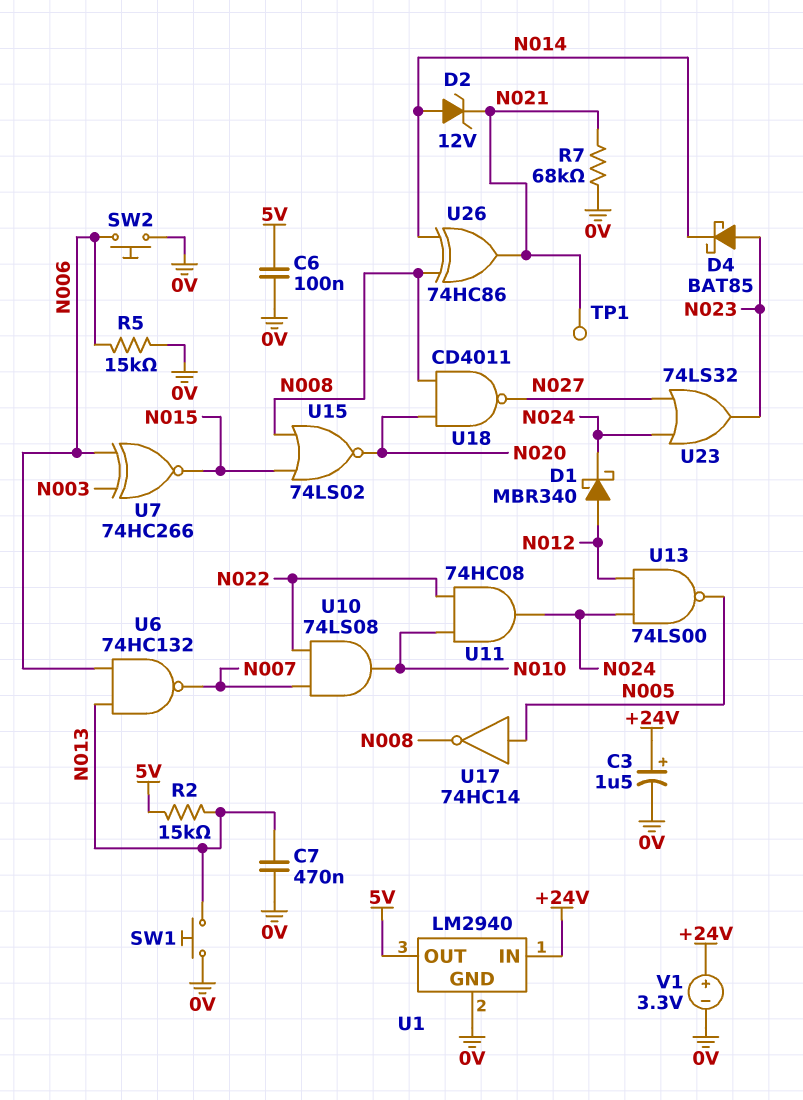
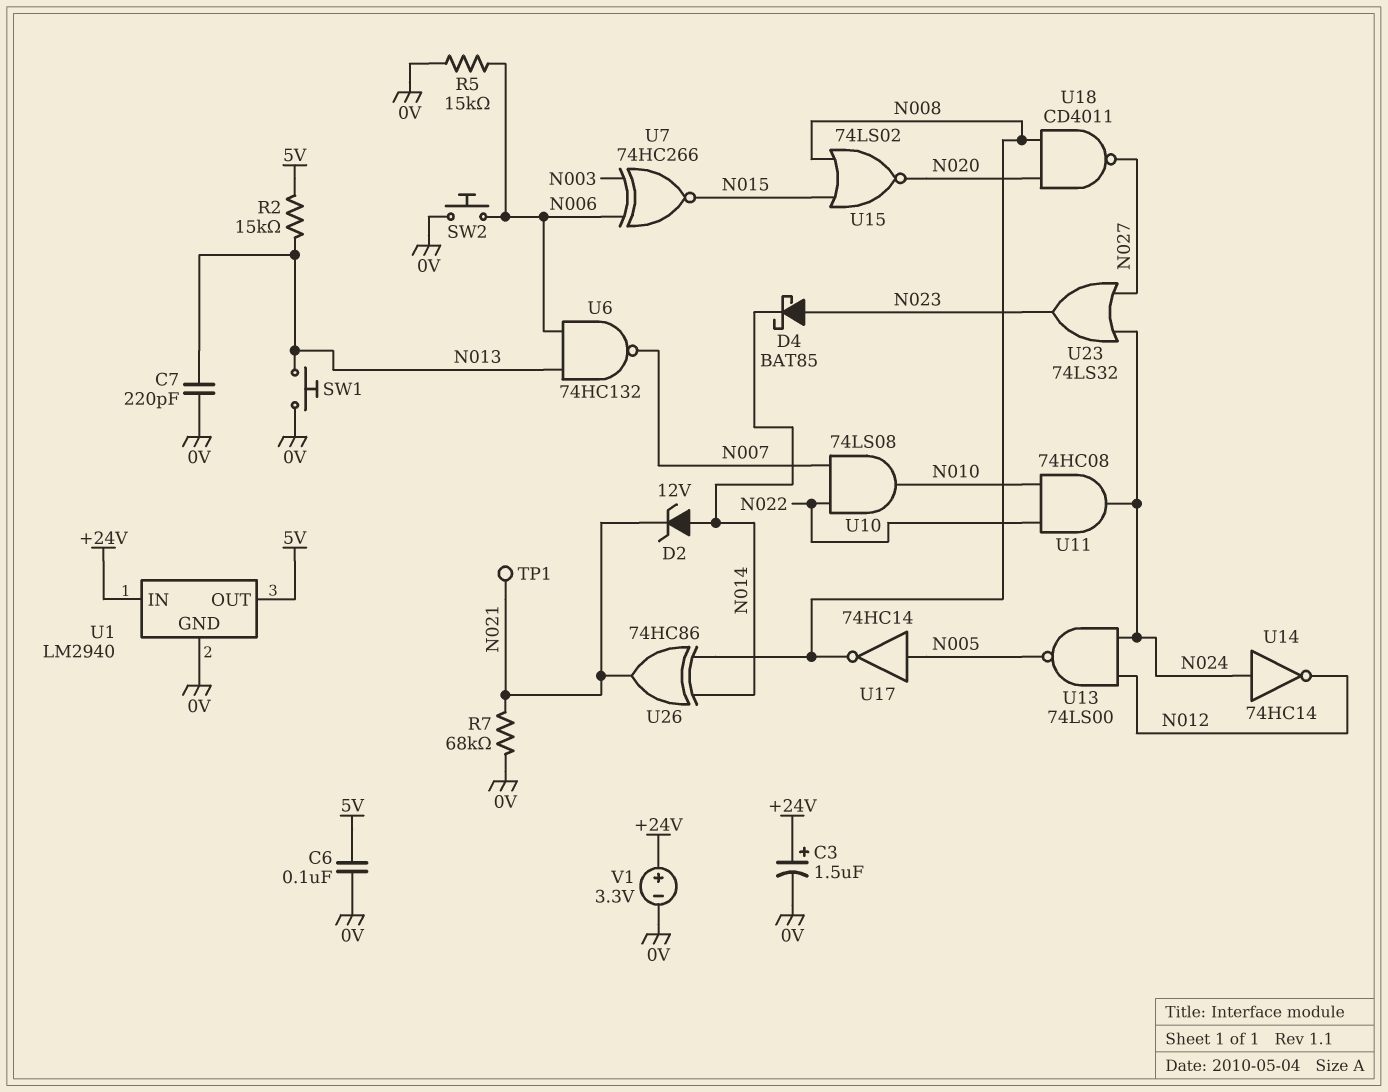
C7: 470nF (0V, N013) -> 220pF (0V, N013)
D1: schottky MBR340 (A N012, K N024) -> none
U14: none -> NOT 74HC14 (in N024, out N012)

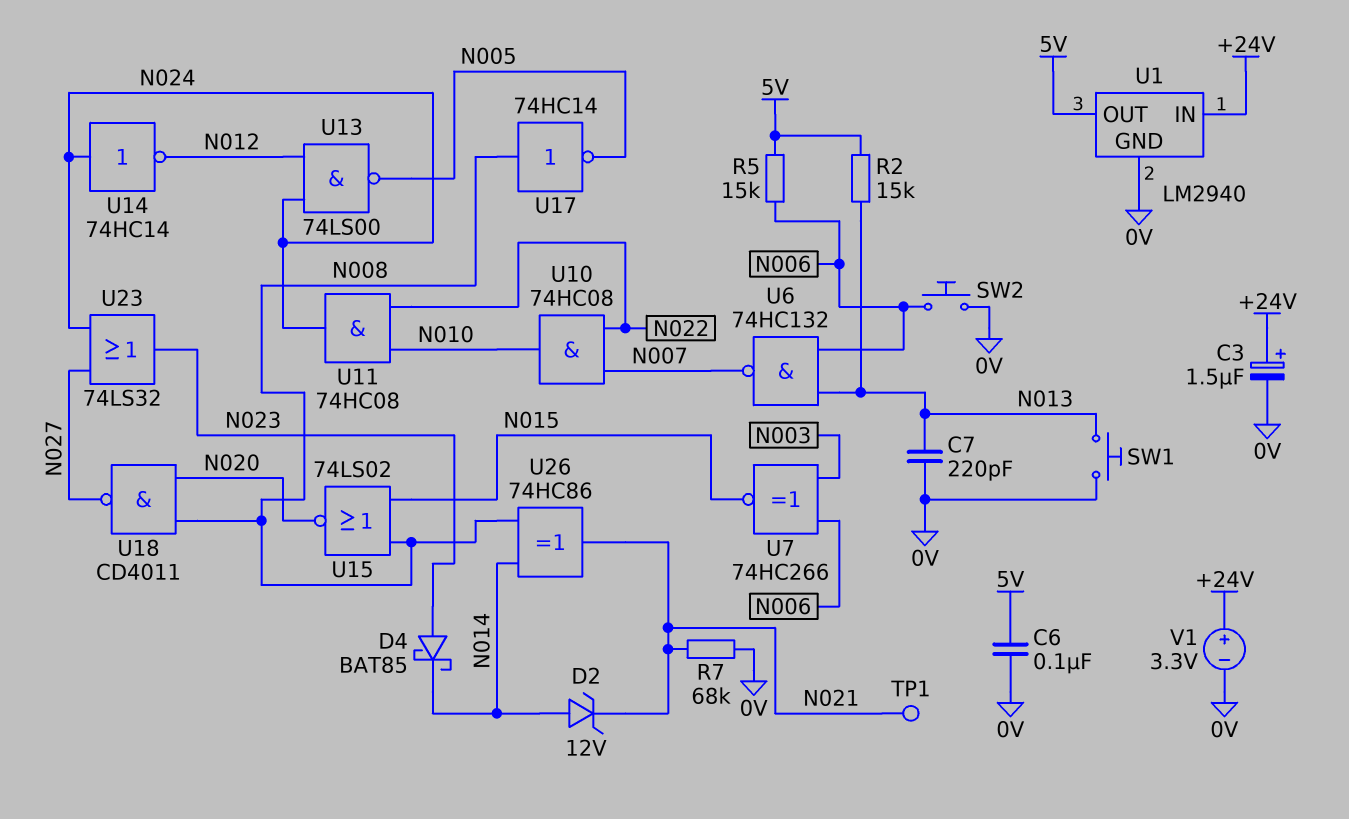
R5: 15k (0V, N006) -> 15k (5V, N006)
U10: AND 74LS08 (in N007, in N022, out N010) -> AND 74HC08 (in N007, in N022, out N010)
U17: NOT 74HC14 (in N005, out N008) -> NOT 74HC14 (in N008, out N005)

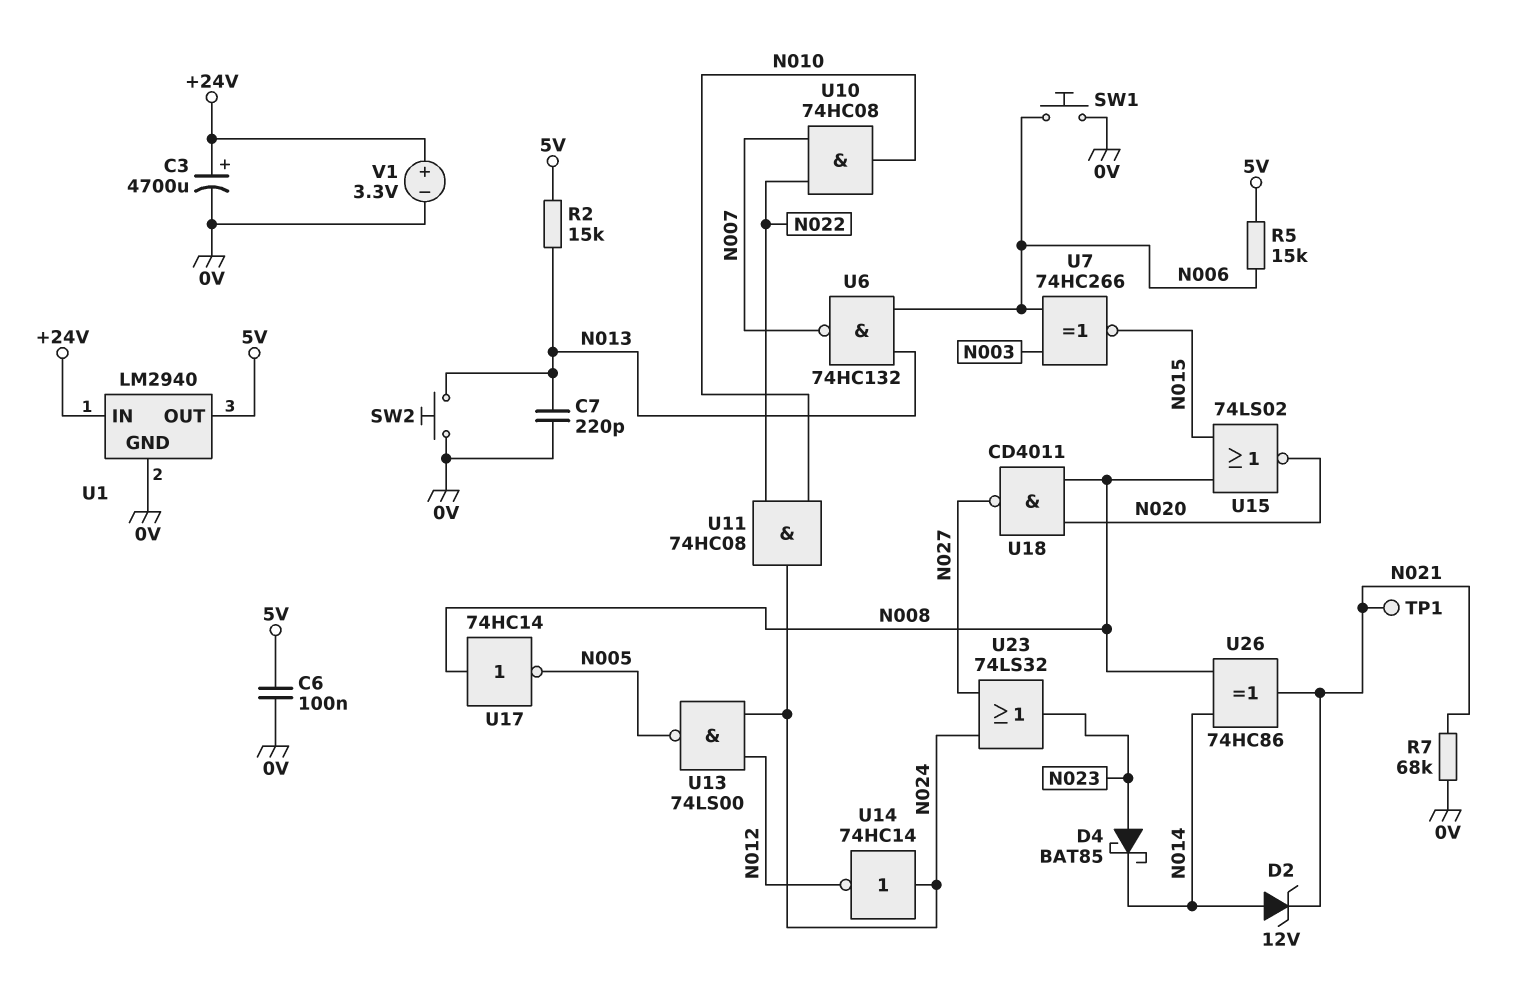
C3: 1.5uF (plus +24V, minus 0V) -> 4700uF (plus +24V, minus 0V)
SW1: button (0V, N013) -> button (0V, N006)
SW2: button (0V, N006) -> button (0V, N013)

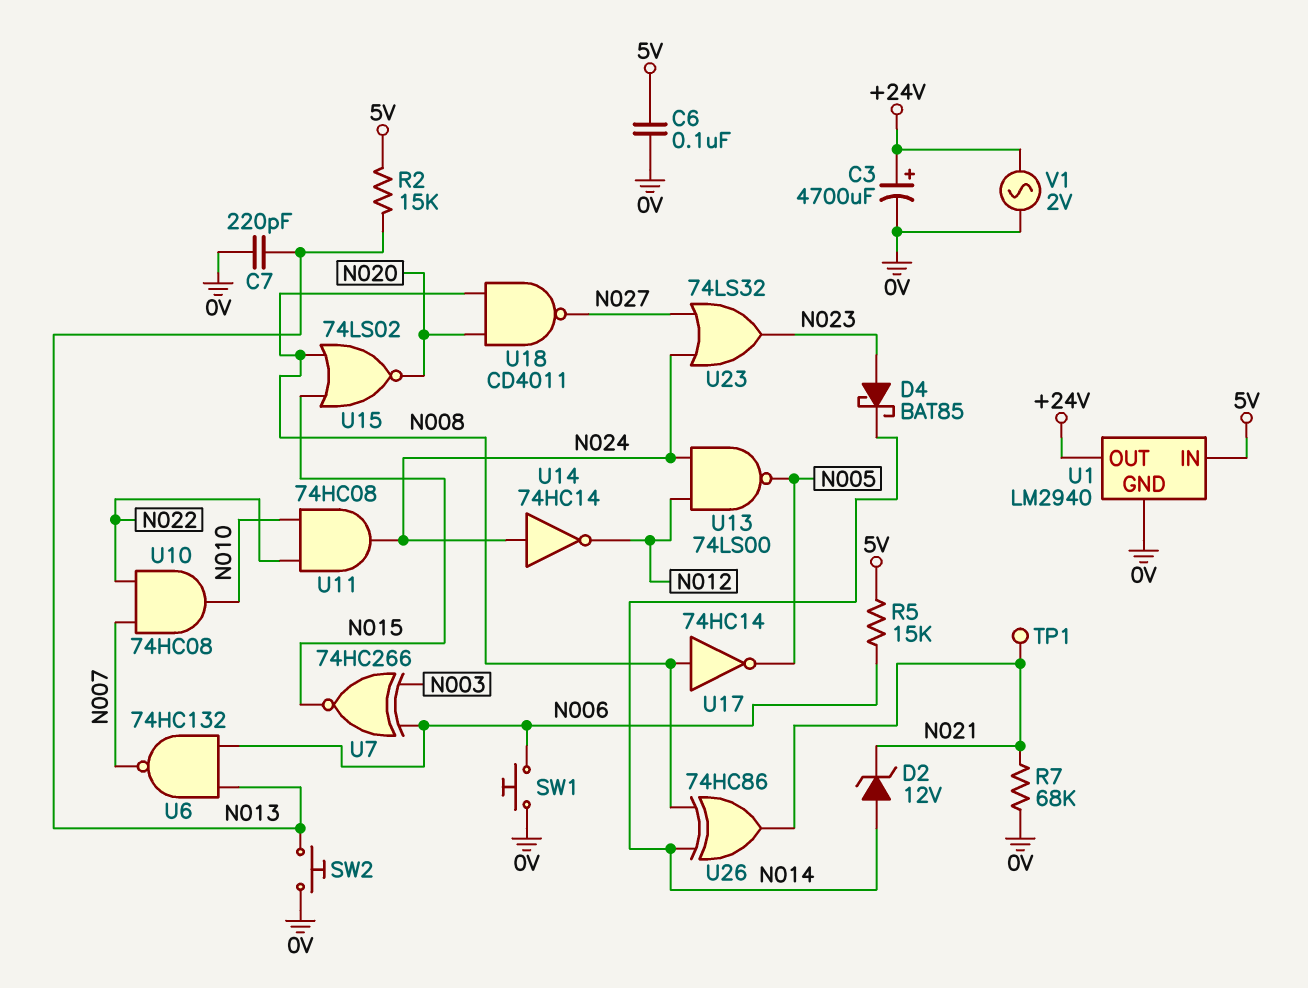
U1 pin IN: +24V -> 5V
U1 pin OUT: 5V -> +24V
V1: 3.3V (plus +24V, minus 0V) -> AC 2V (+24V, 0V)

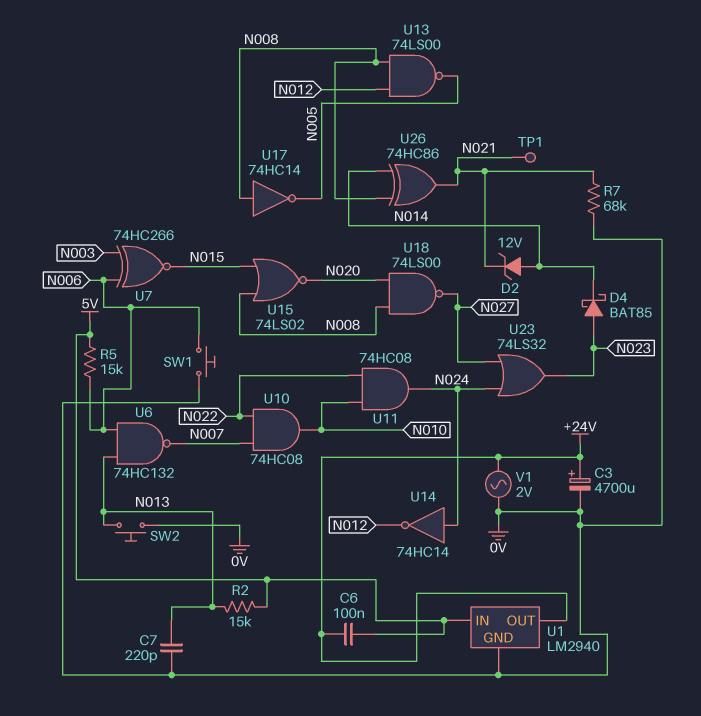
C6: 100nF (0V, 5V) -> 100nF (+24V, 5V)
U13: NAND 74LS00 (in N012, in N024, out N005) -> NAND 74LS00 (in N008, in N012, out N005)
U18: NAND CD4011 (in N008, in N020, out N027) -> NAND 74LS00 (in N008, in N020, out N027)

